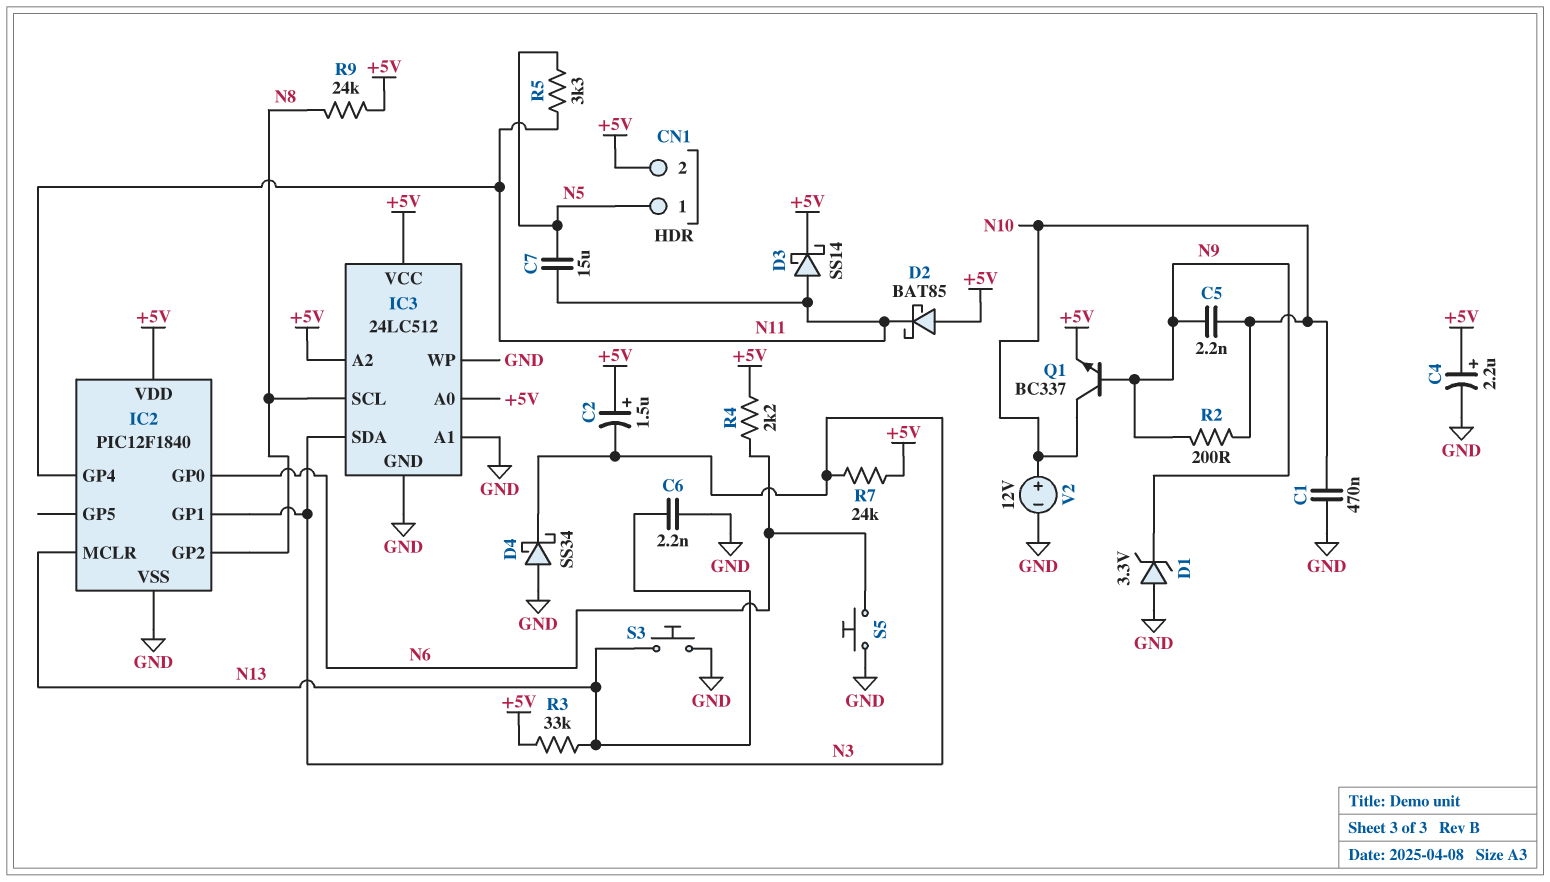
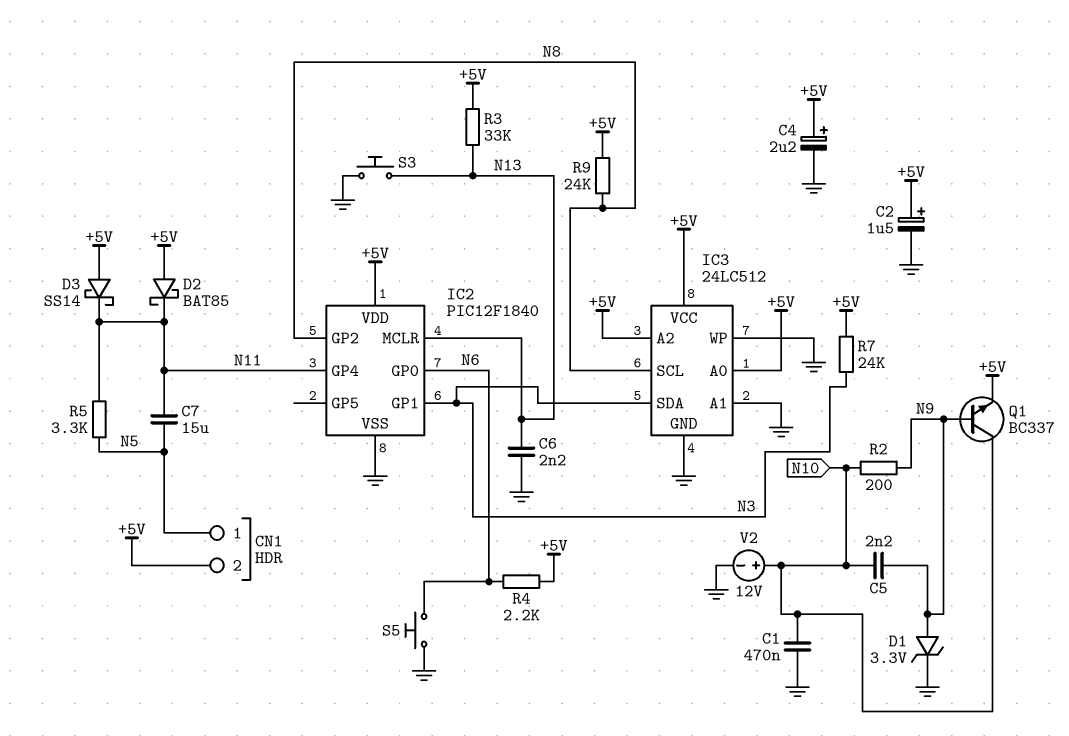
C2: 1.5uF (plus +5V, minus N3) -> 1.5uF (plus +5V, minus GND)
D1: zener 3.3V (A GND, K N9) -> zener 3.3V (A N9, K GND)
D3: schottky SS14 (A N11, K +5V) -> schottky SS14 (A +5V, K N11)
D4: schottky SS34 (A GND, K N3) -> none

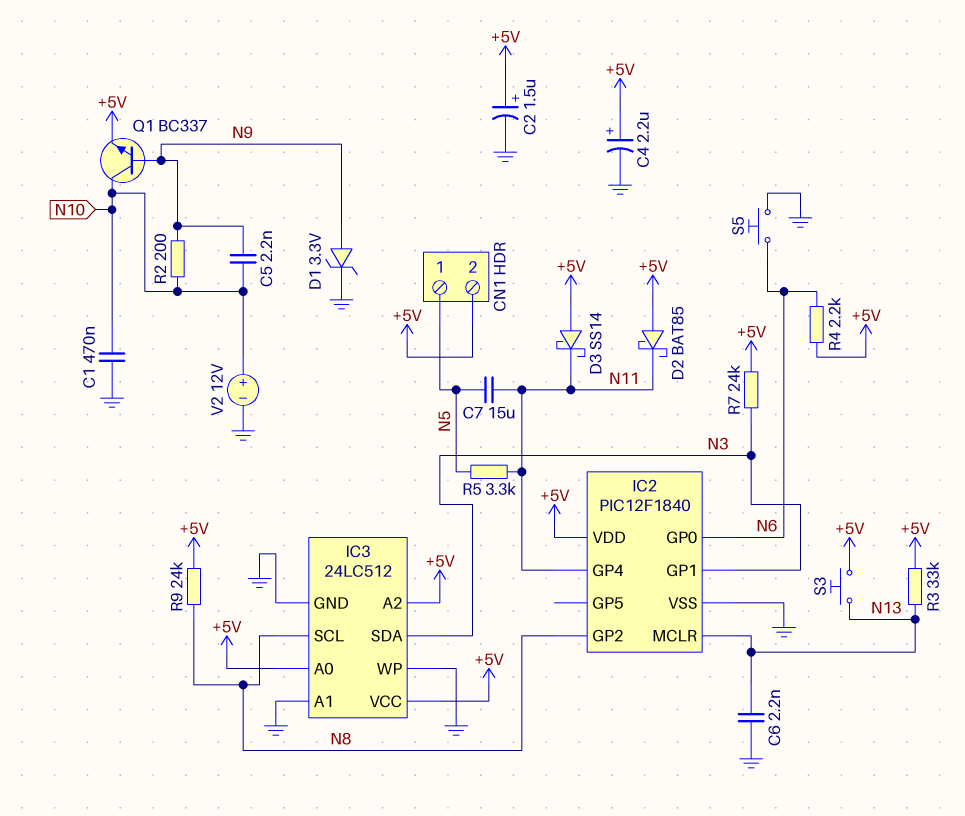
S3: button (GND, N13) -> button (+5V, N13)

